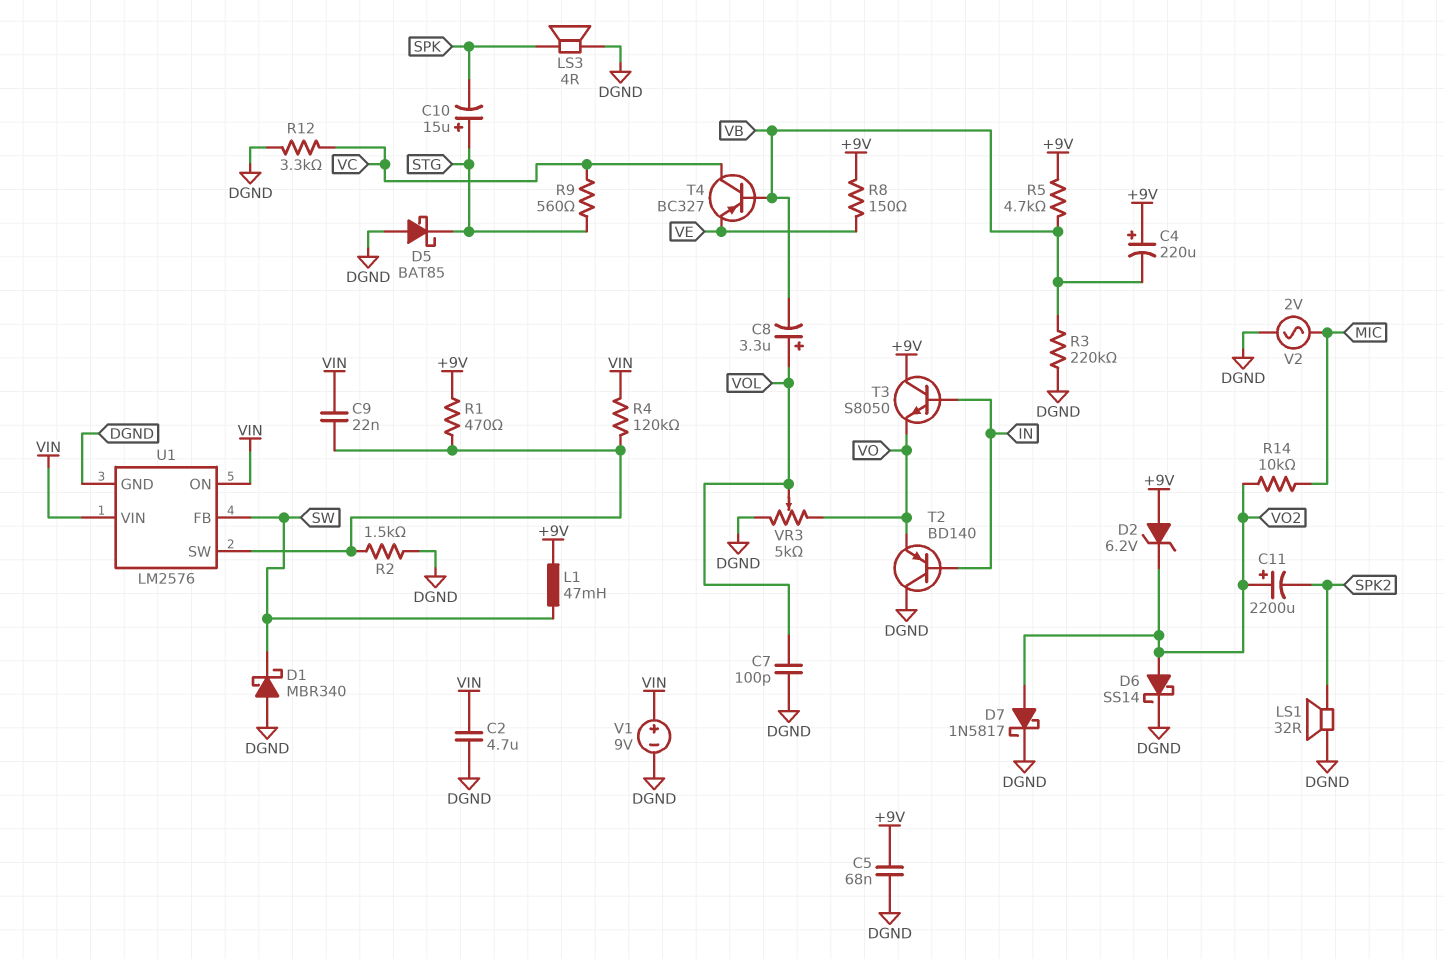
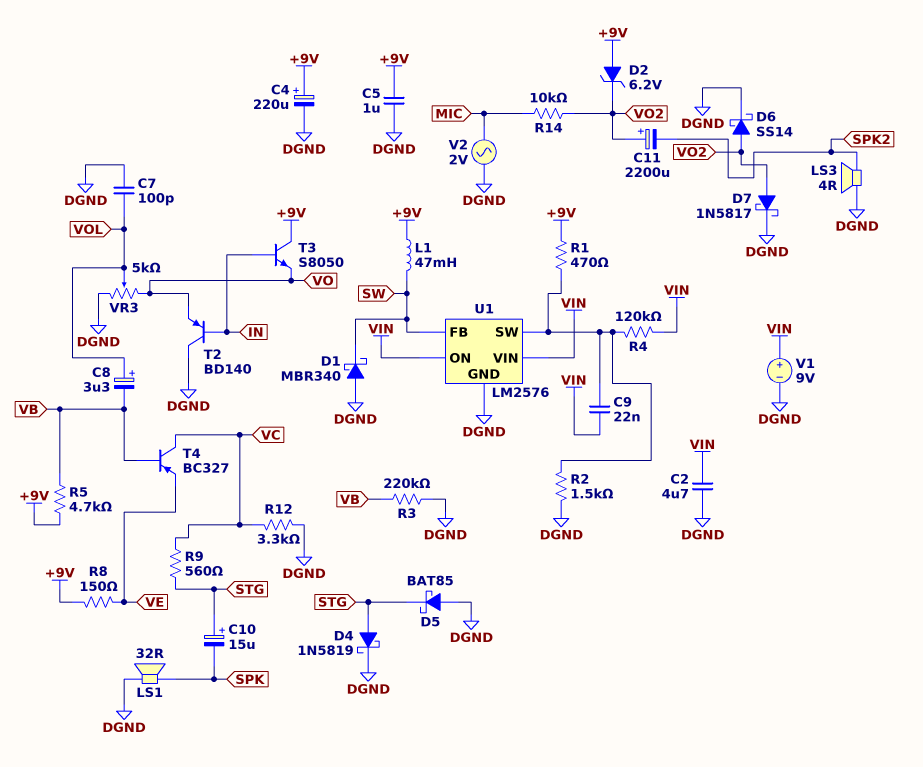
C4: 220uF (plus +9V, minus VB) -> 220uF (plus +9V, minus DGND)
C5: 68nF (+9V, DGND) -> 1uF (+9V, DGND)
D4: none -> schottky 1N5819 (A STG, K DGND)
LS1: speaker 32R (DGND, SPK2) -> speaker 32R (DGND, SPK)
LS3: speaker 4R (DGND, SPK) -> speaker 4R (DGND, SPK2)

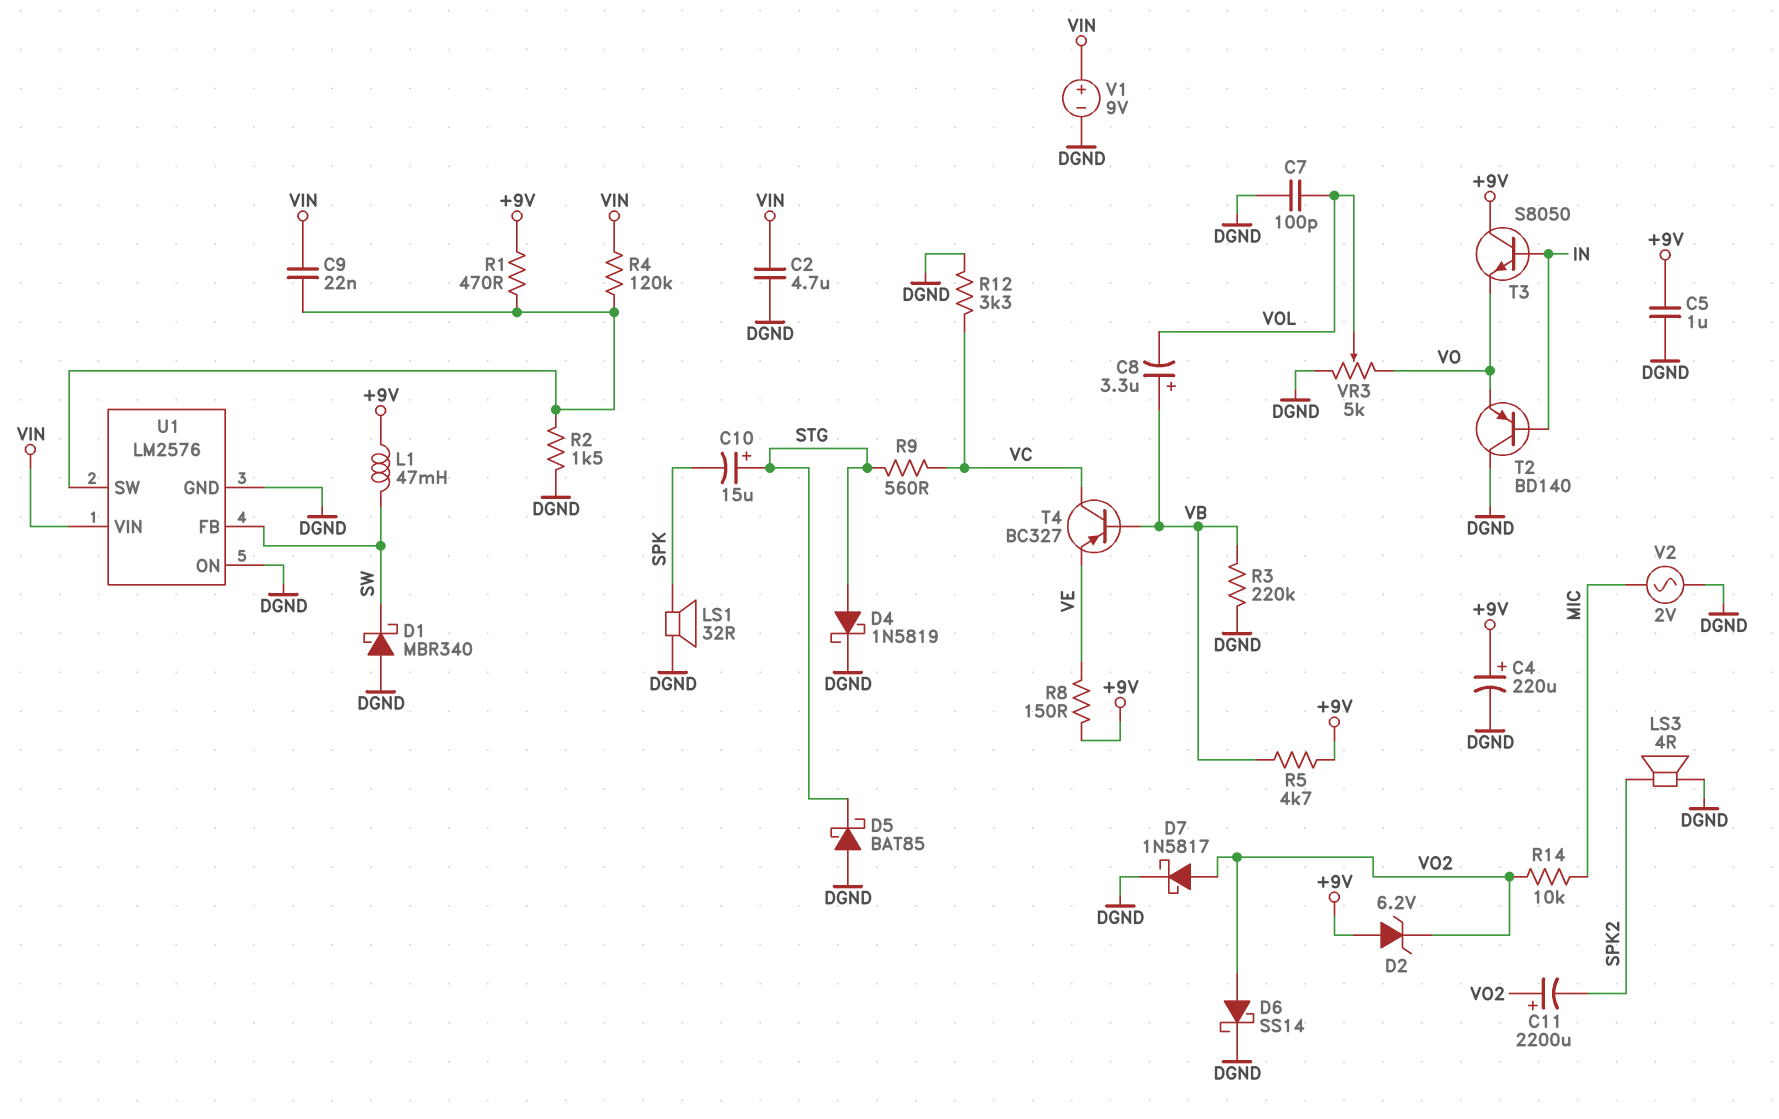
C8: 3.3uF (plus VOL, minus VB) -> 3.3uF (plus VB, minus VOL)
U1 pin ON: VIN -> DGND

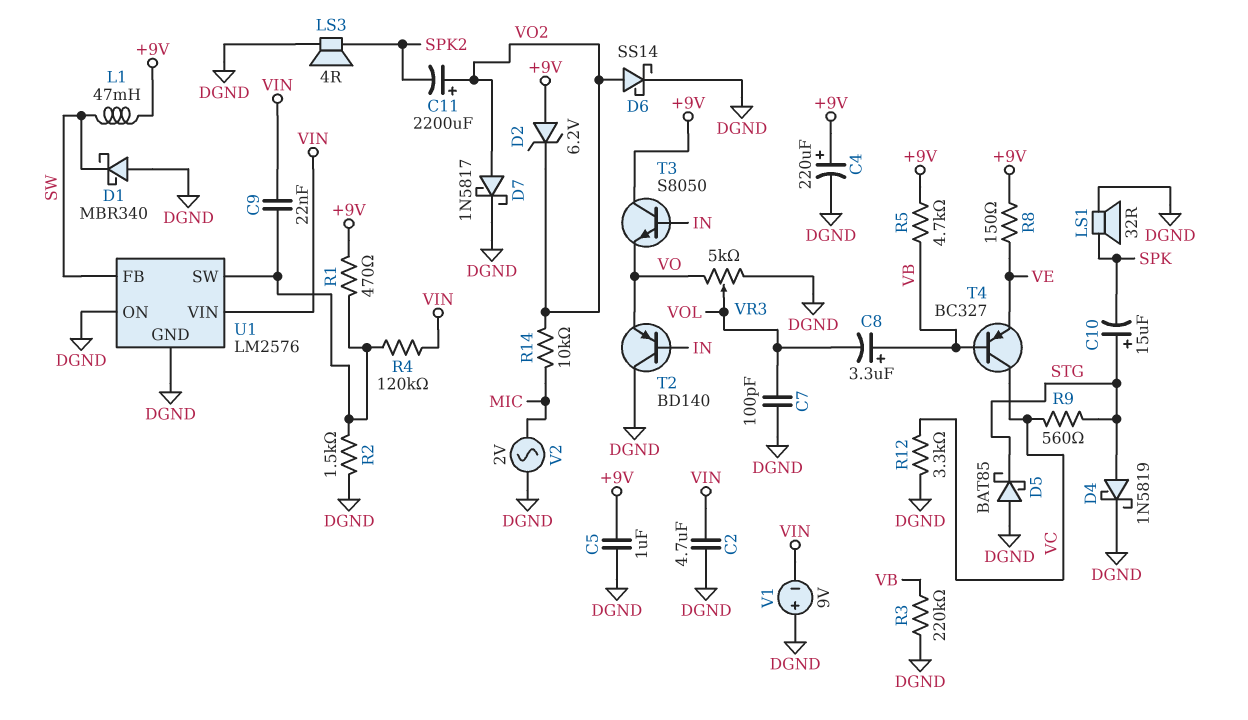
V1: 9V (plus VIN, minus DGND) -> 9V (plus DGND, minus VIN)

